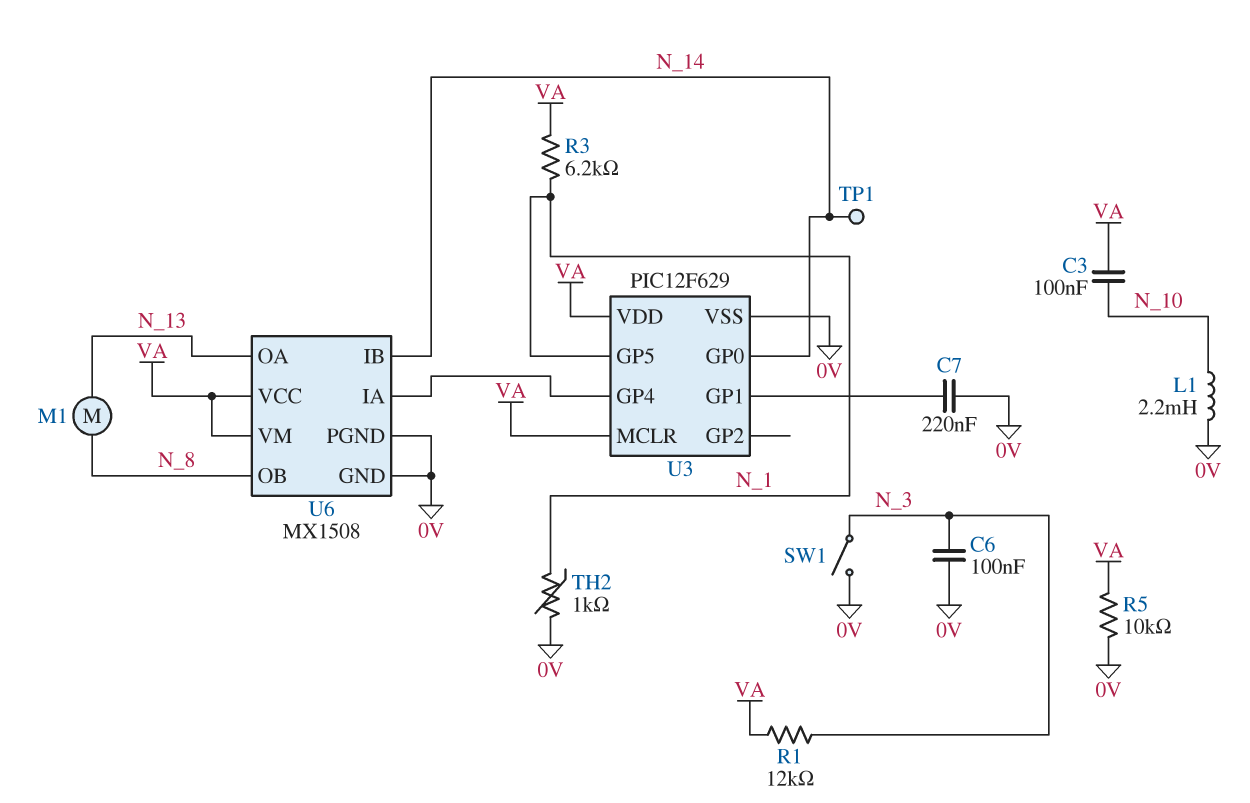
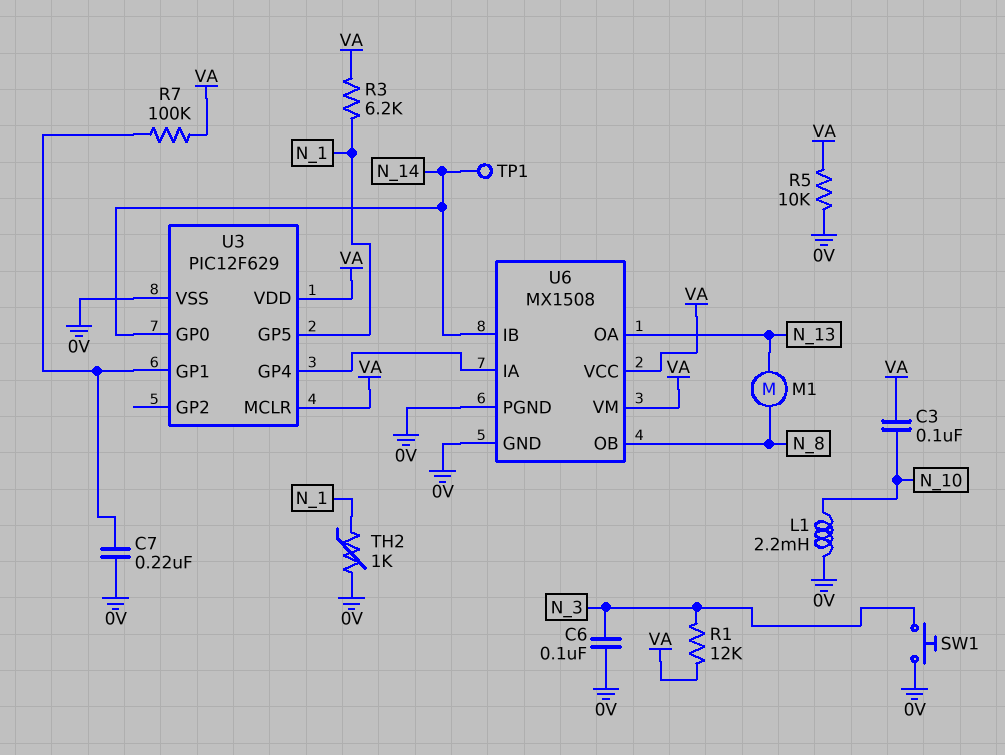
R7: none -> 100k (U3/GP1, VA)
SW1: switch (0V, N_3) -> button (0V, N_3)

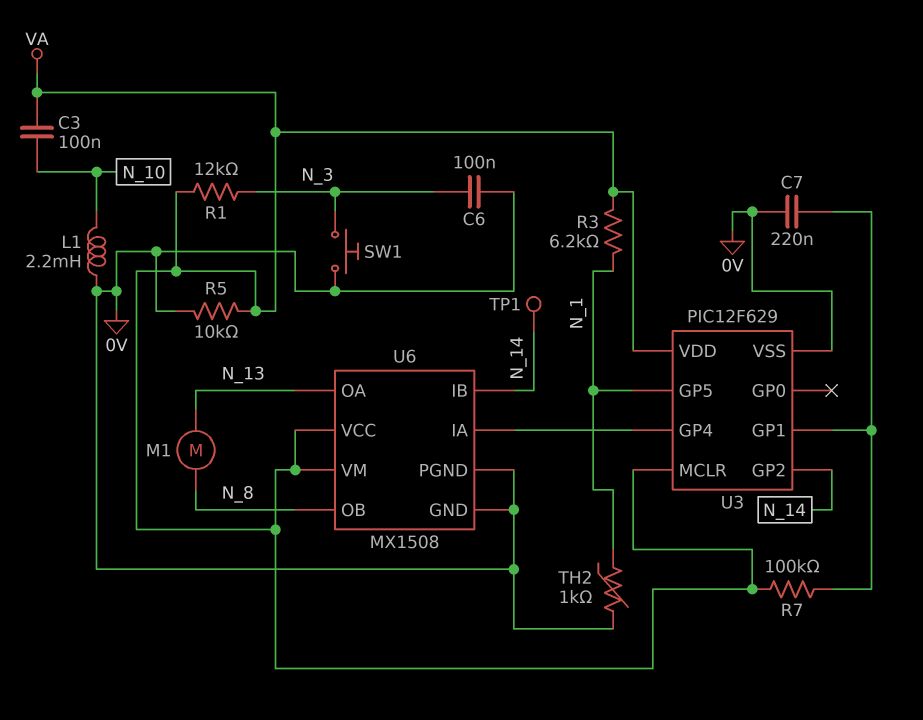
U3 pin GP0: N_14 -> none
U3 pin GP2: none -> N_14

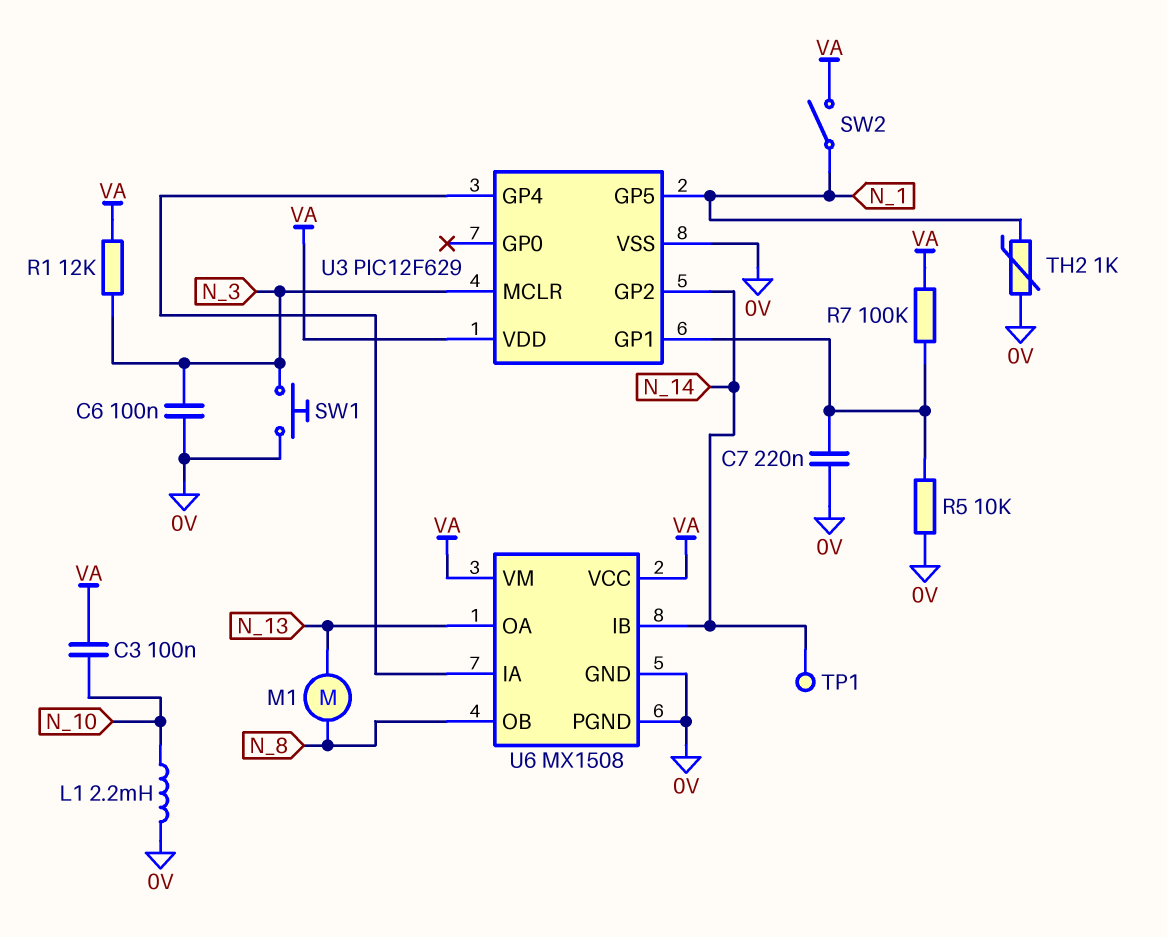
R3: 6.2k (N_1, VA) -> none
R5: 10k (0V, VA) -> 10k (0V, U3/GP1)
SW2: none -> switch (N_1, VA)
U3 pin MCLR: VA -> N_3

